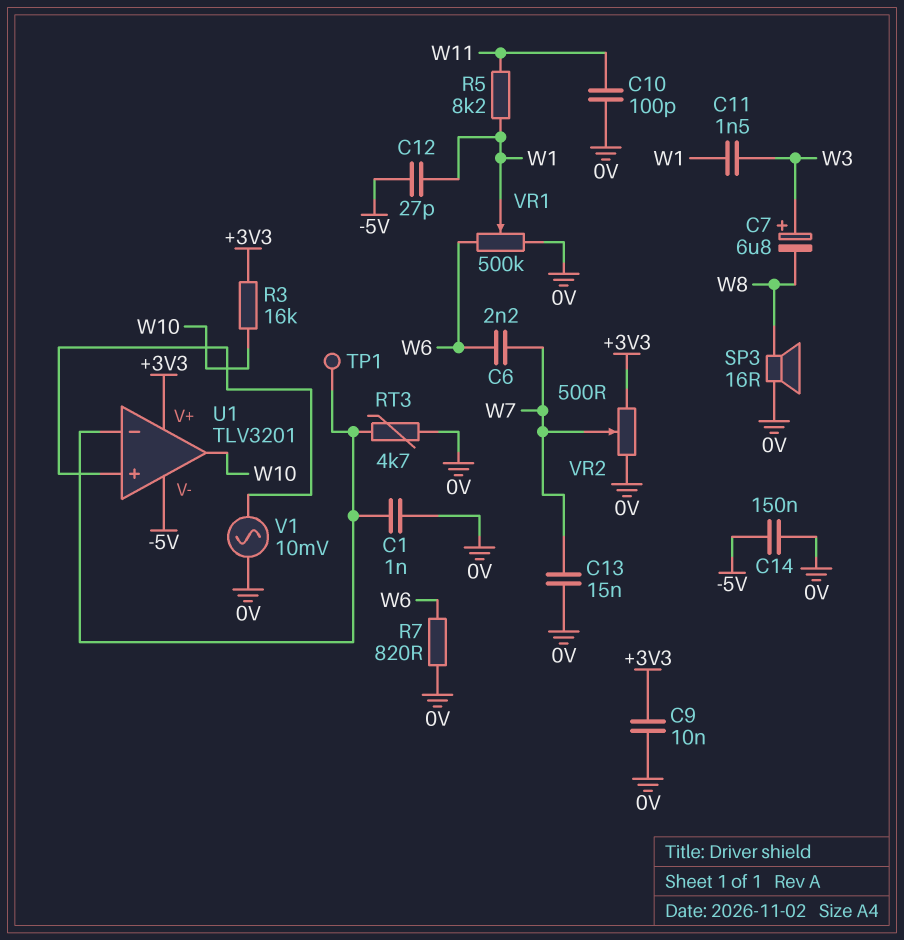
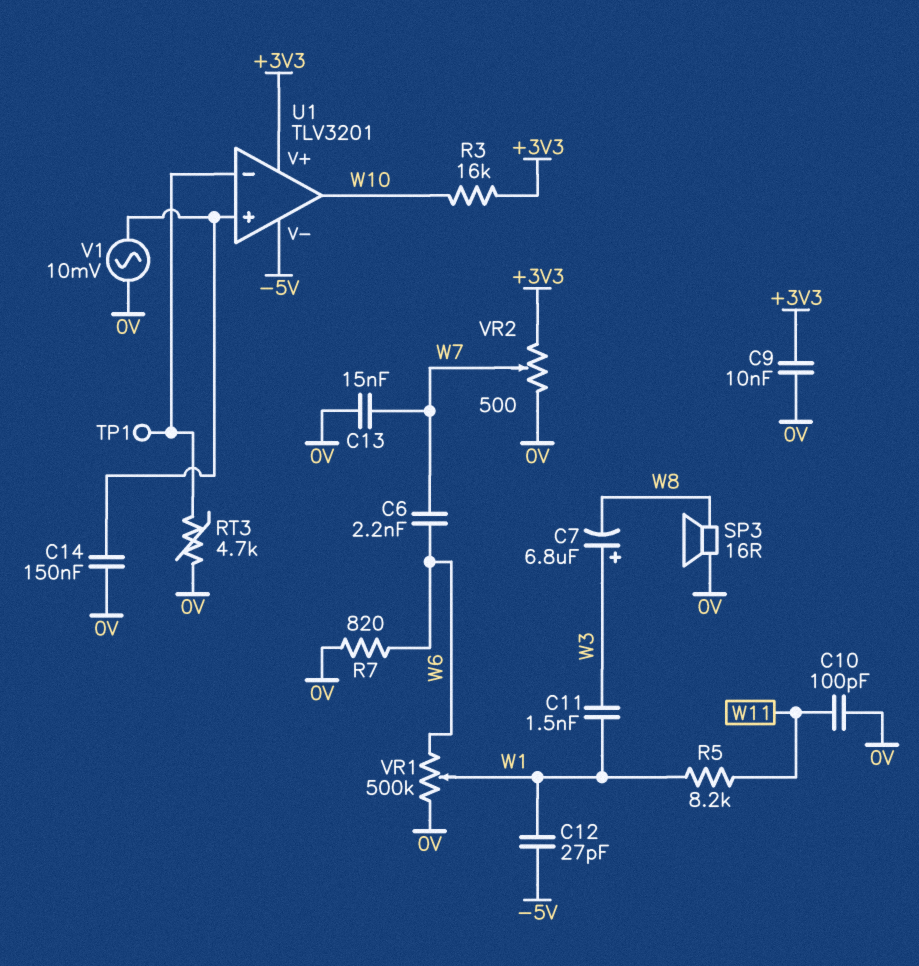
C1: 1nF (0V, U1/in-) -> none
C14: 150nF (-5V, 0V) -> 150nF (0V, U1/in+)

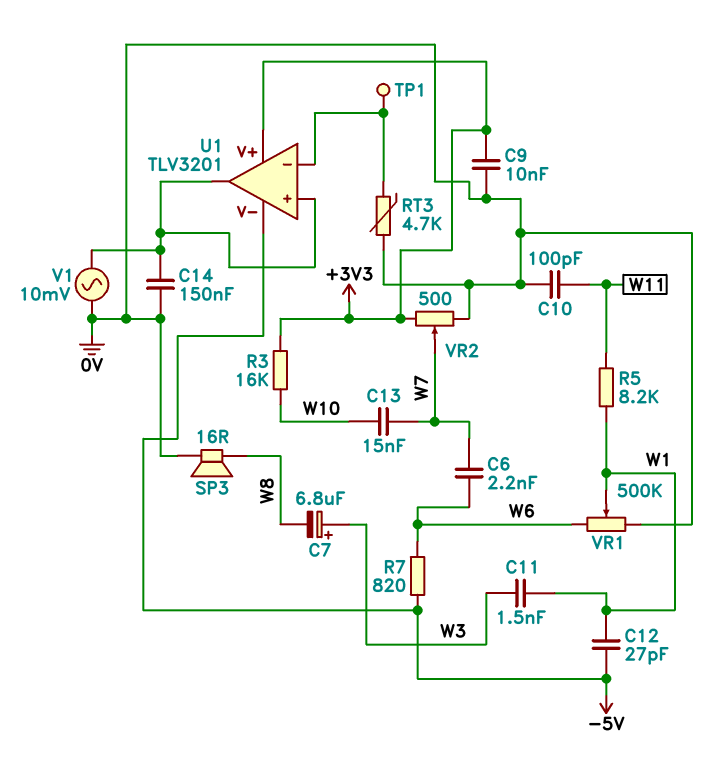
C13: 15nF (0V, W7) -> 15nF (W7, W10)
R7: 820 (0V, W6) -> 820 (-5V, W6)
U1 pin out: W10 -> U1/in+

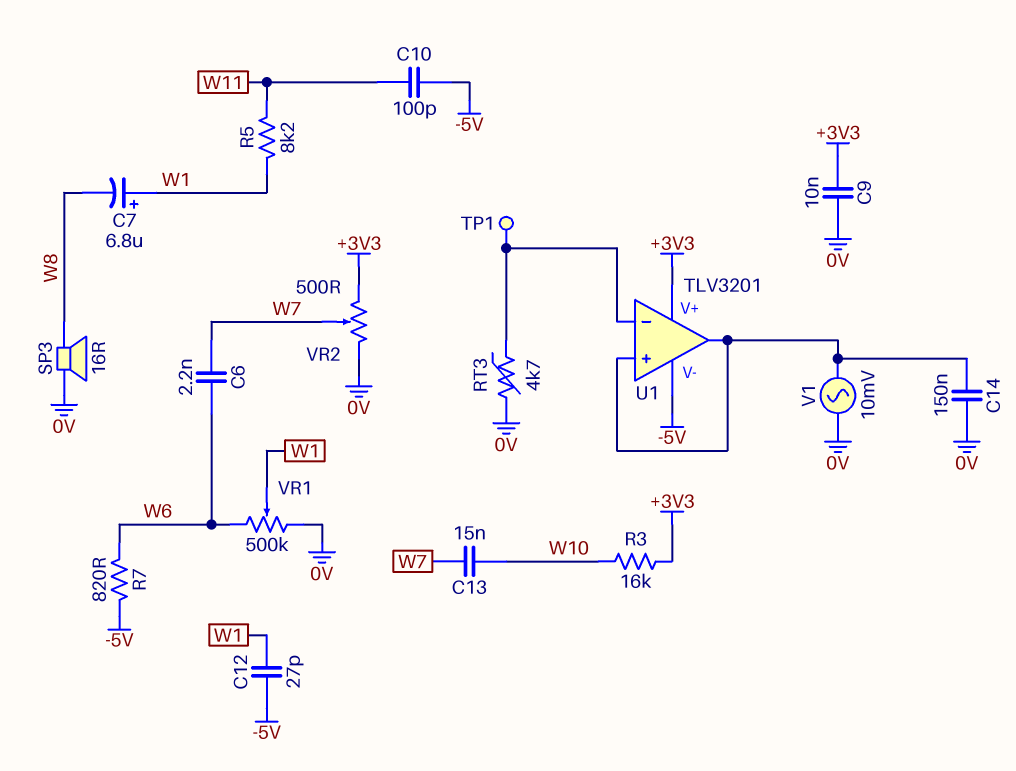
C7: 6.8uF (plus W3, minus W8) -> 6.8uF (plus W1, minus W8)
C10: 100pF (0V, W11) -> 100pF (-5V, W11)
C11: 1.5nF (W1, W3) -> none

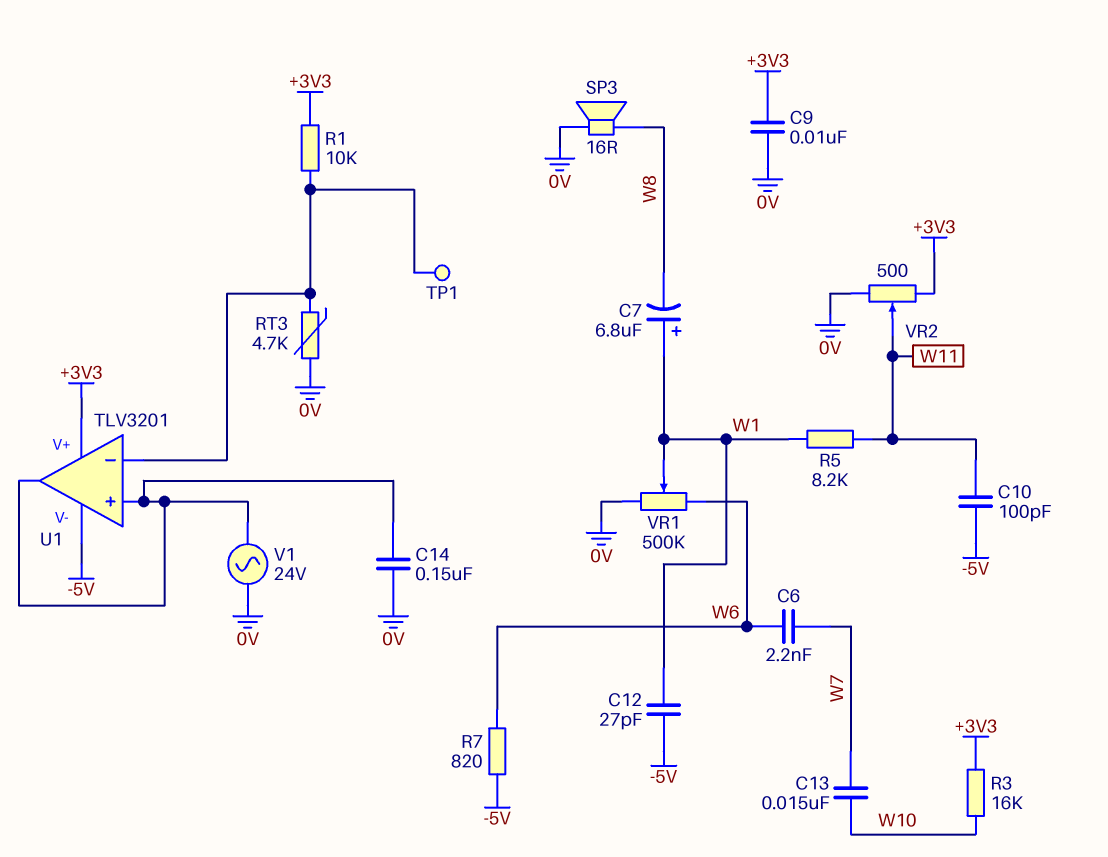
R1: none -> 10k (+3V3, U1/in-)
V1: AC 10mV (0V, U1/in+) -> AC 24V (0V, U1/in+)
VR2: 500 (+3V3, 0V, wiper W7) -> 500 (+3V3, 0V, wiper W11)

